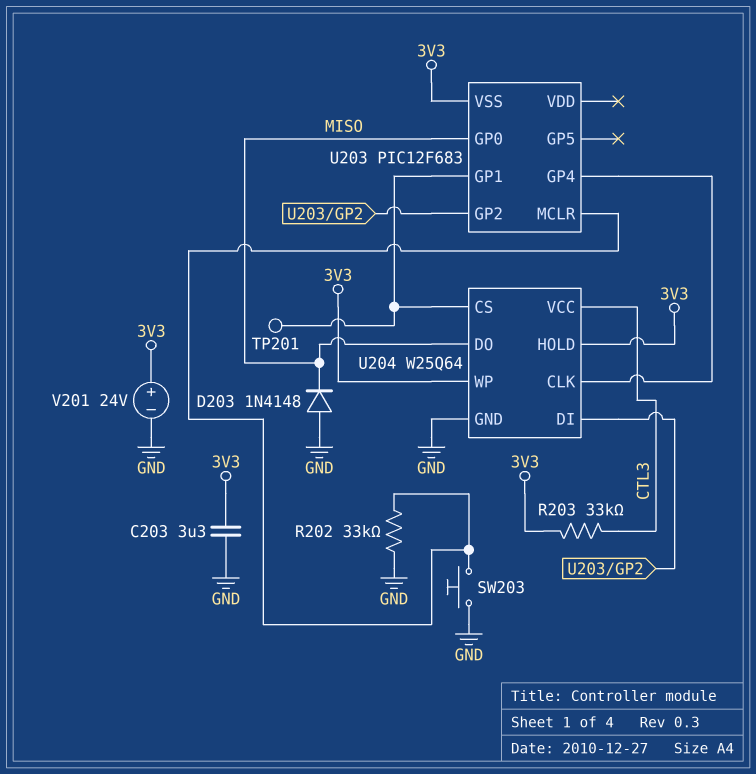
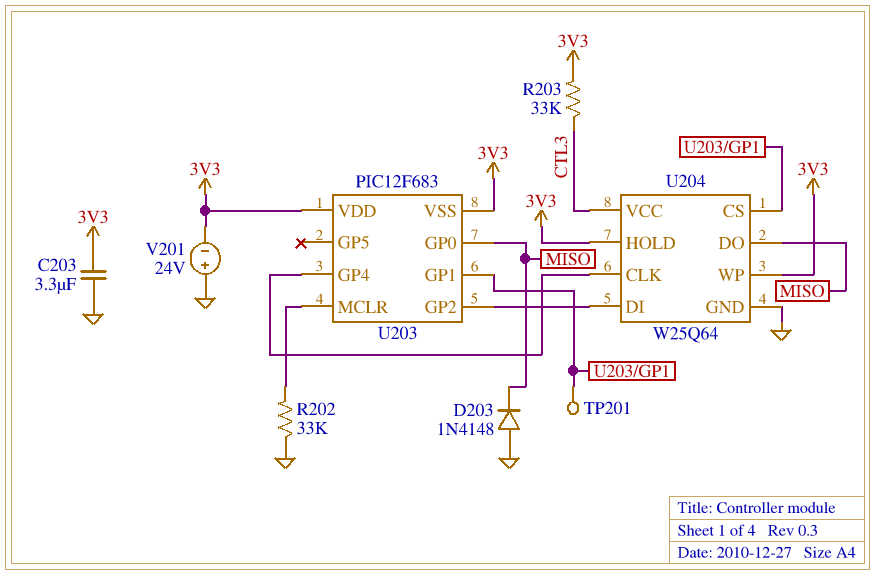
SW203: button (GND, U203/MCLR) -> none
U203 pin VDD: none -> 3V3
V201: 24V (plus 3V3, minus GND) -> 24V (plus GND, minus 3V3)

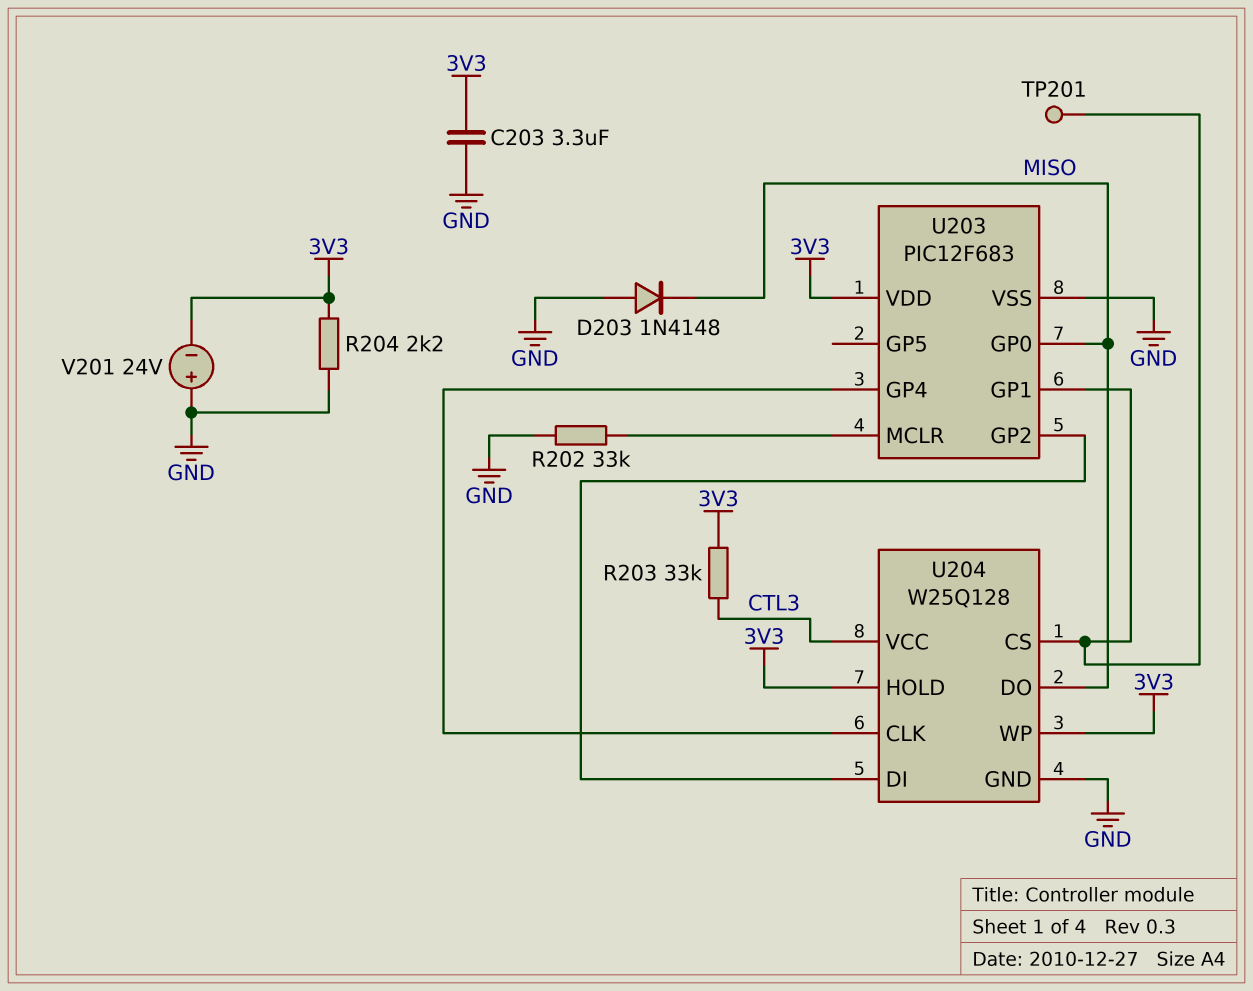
R204: none -> 2.2k (3V3, GND)
U203 pin VSS: 3V3 -> GND
U204: W25Q64 -> W25Q128

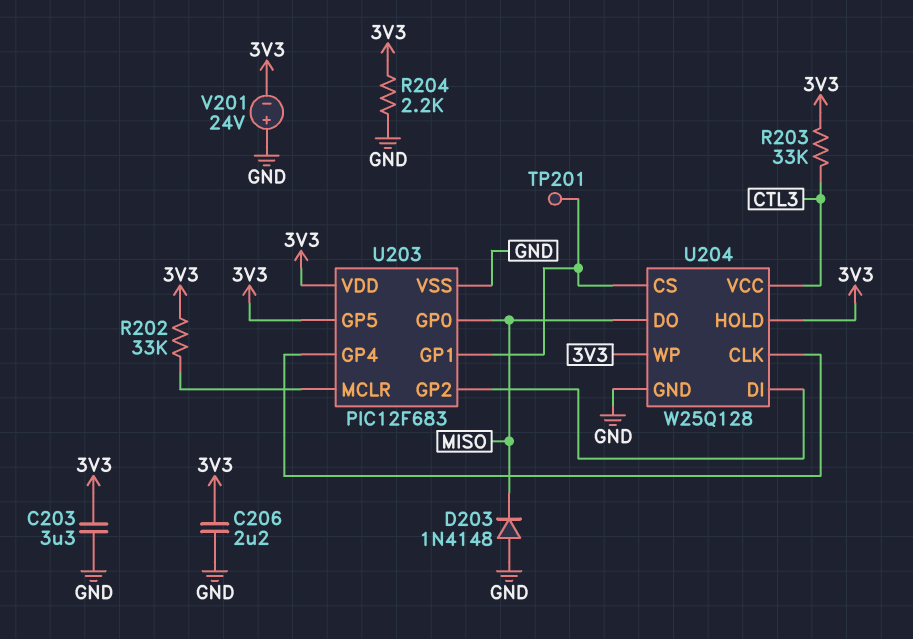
C206: none -> 2.2uF (3V3, GND)
R202: 33k (GND, U203/MCLR) -> 33k (3V3, U203/MCLR)
U203 pin GP5: none -> 3V3

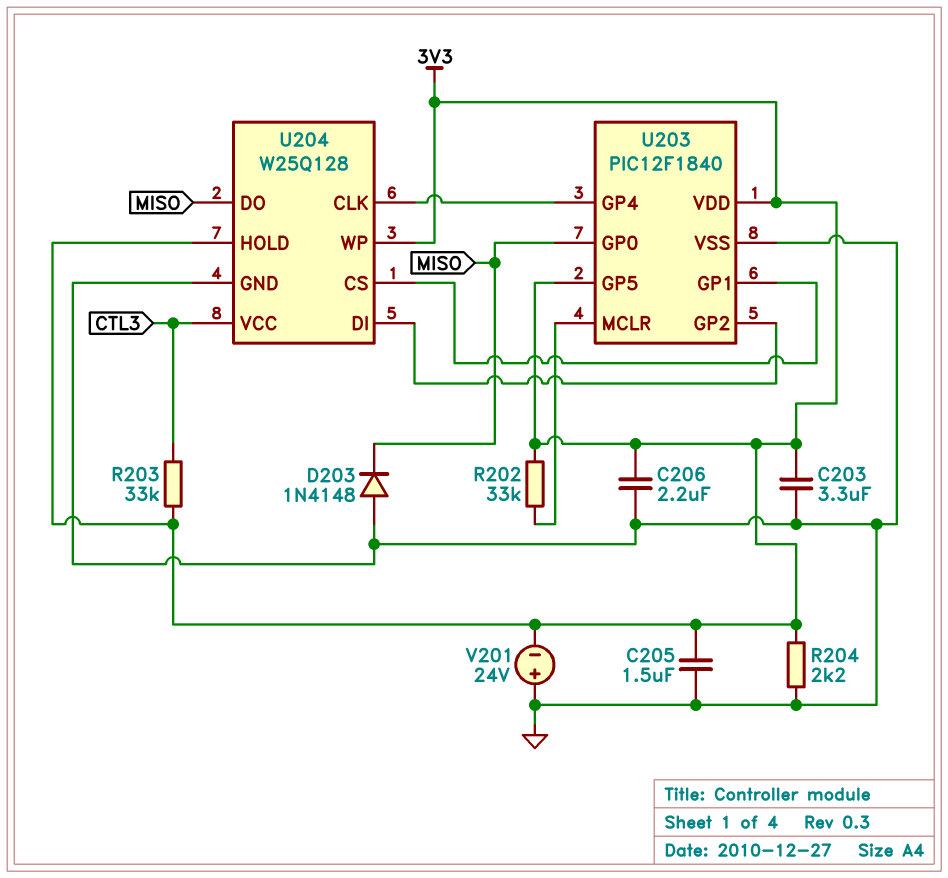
C205: none -> 1.5uF (3V3, GND)
TP201: test point (U203/GP1) -> none
U203: PIC12F683 -> PIC12F1840

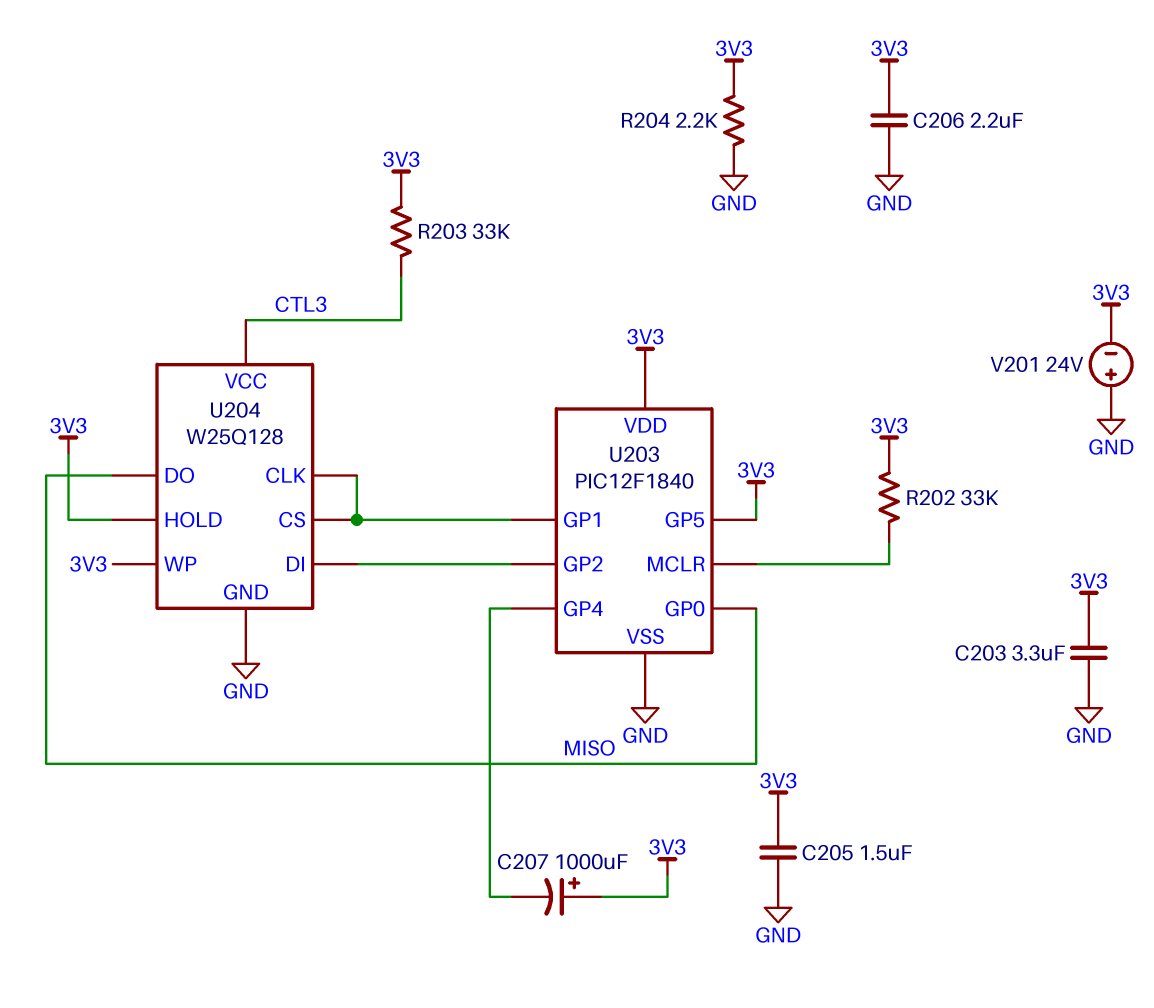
C207: none -> 1000uF (plus 3V3, minus U203/GP4)
D203: diode 1N4148 (A GND, K MISO) -> none
U204 pin CLK: U203/GP4 -> U203/GP1

